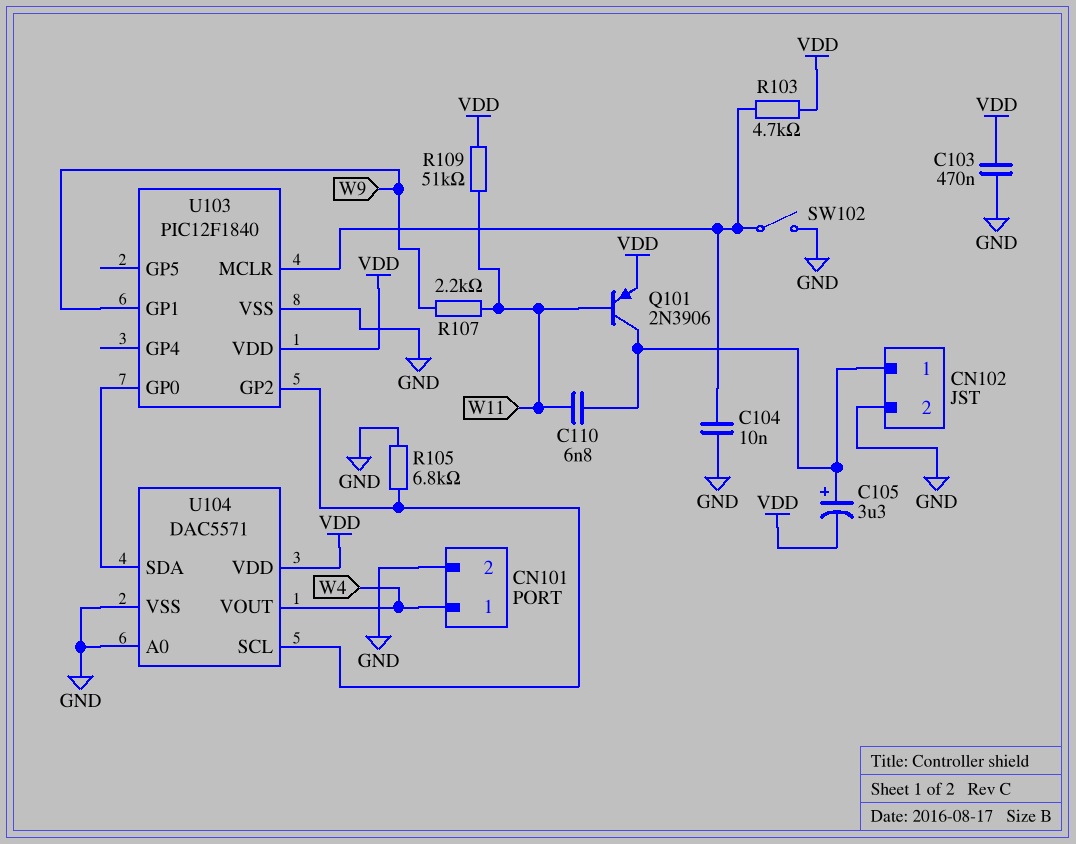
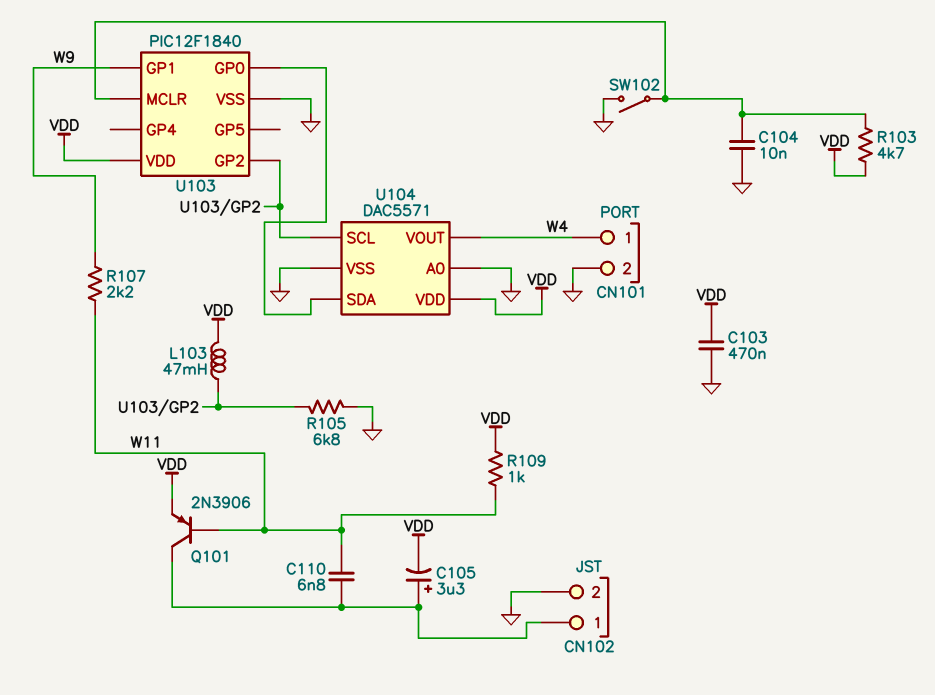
L103: none -> 47mH (U103/GP2, VDD)
R109: 51k (VDD, W11) -> 1k (VDD, W11)

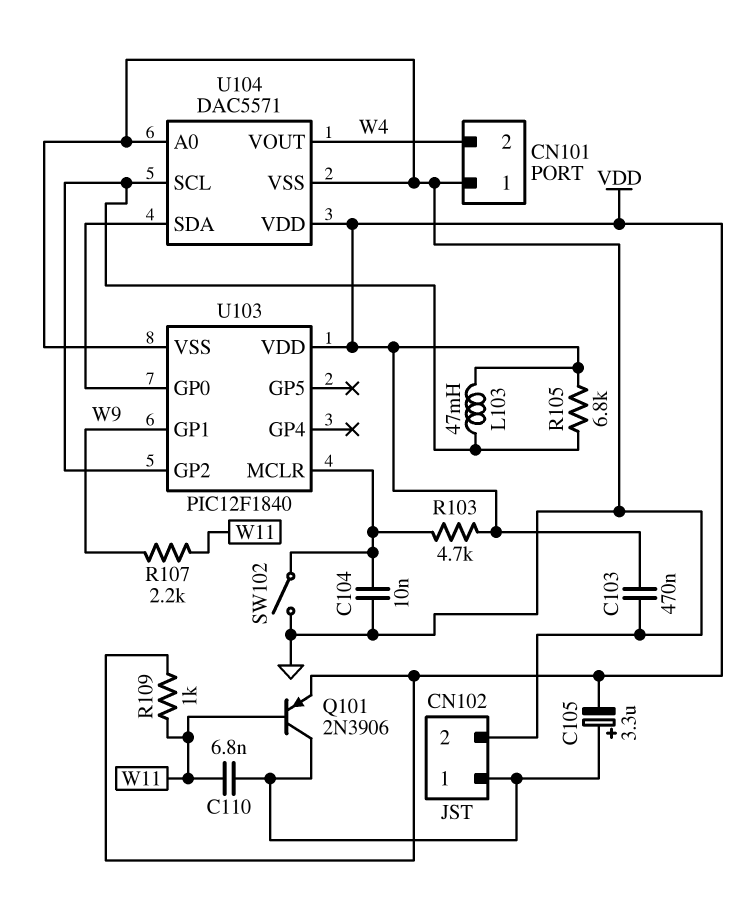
CN101 pin 1: W4 -> GND
CN101 pin 2: GND -> W4
R105: 6.8k (GND, U103/GP2) -> 6.8k (U103/GP2, VDD)

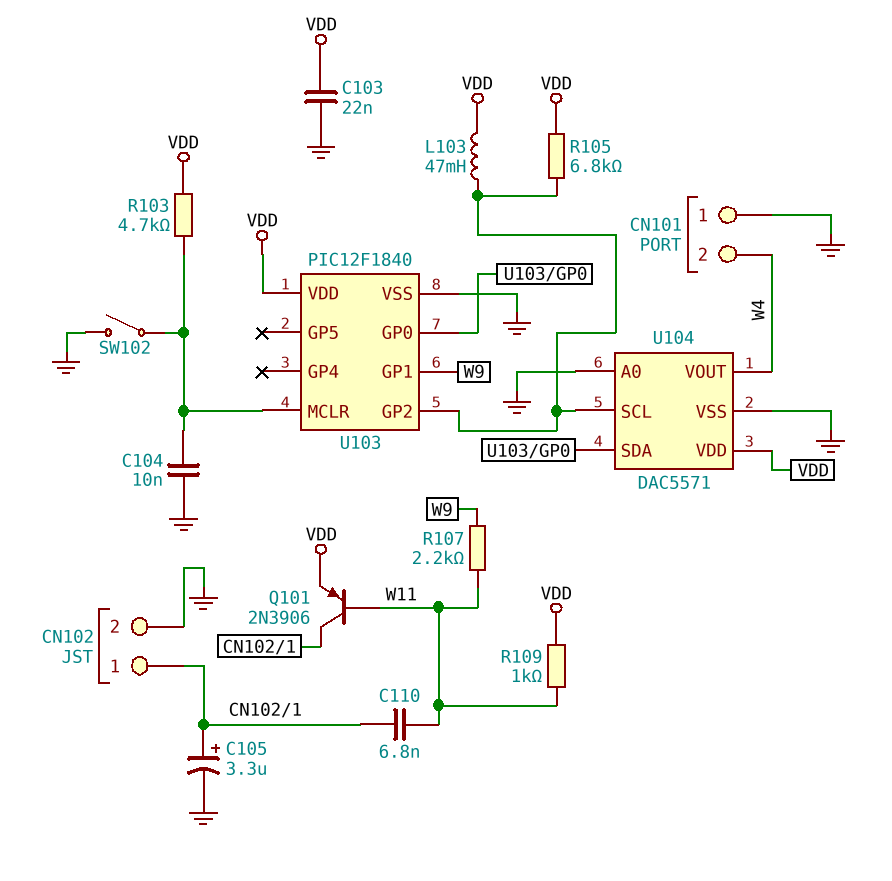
C103: 470nF (GND, VDD) -> 22nF (GND, VDD)
C105: 3.3uF (plus CN102/1, minus VDD) -> 3.3uF (plus CN102/1, minus GND)

